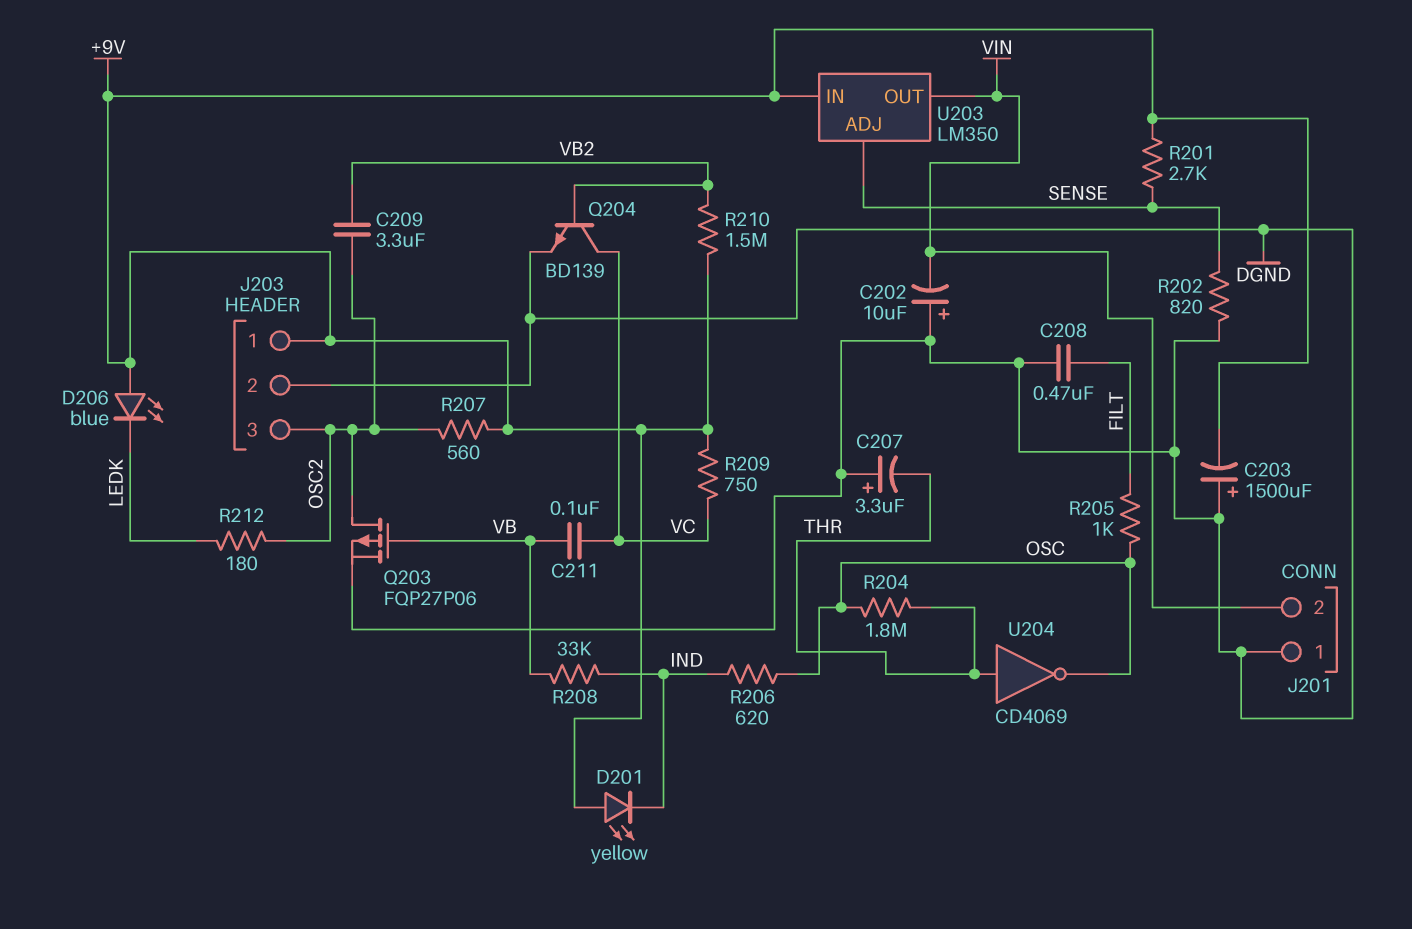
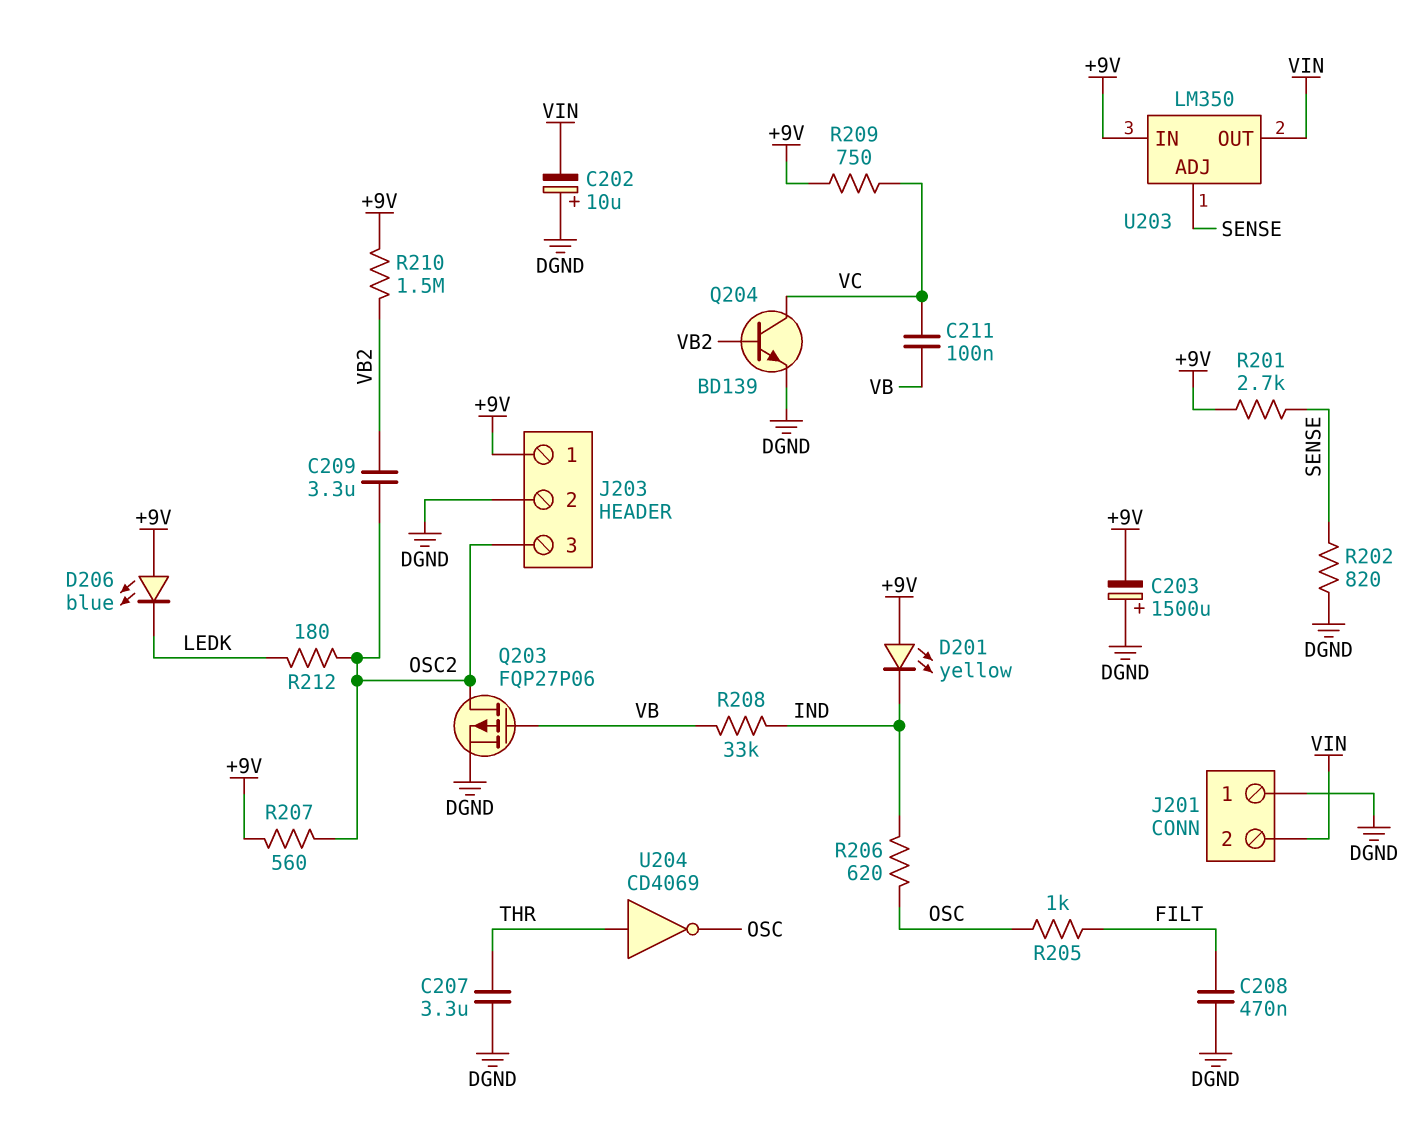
C207: 3.3uF (plus DGND, minus THR) -> 3.3uF (DGND, THR)
R204: 1.8M (OSC, THR) -> none

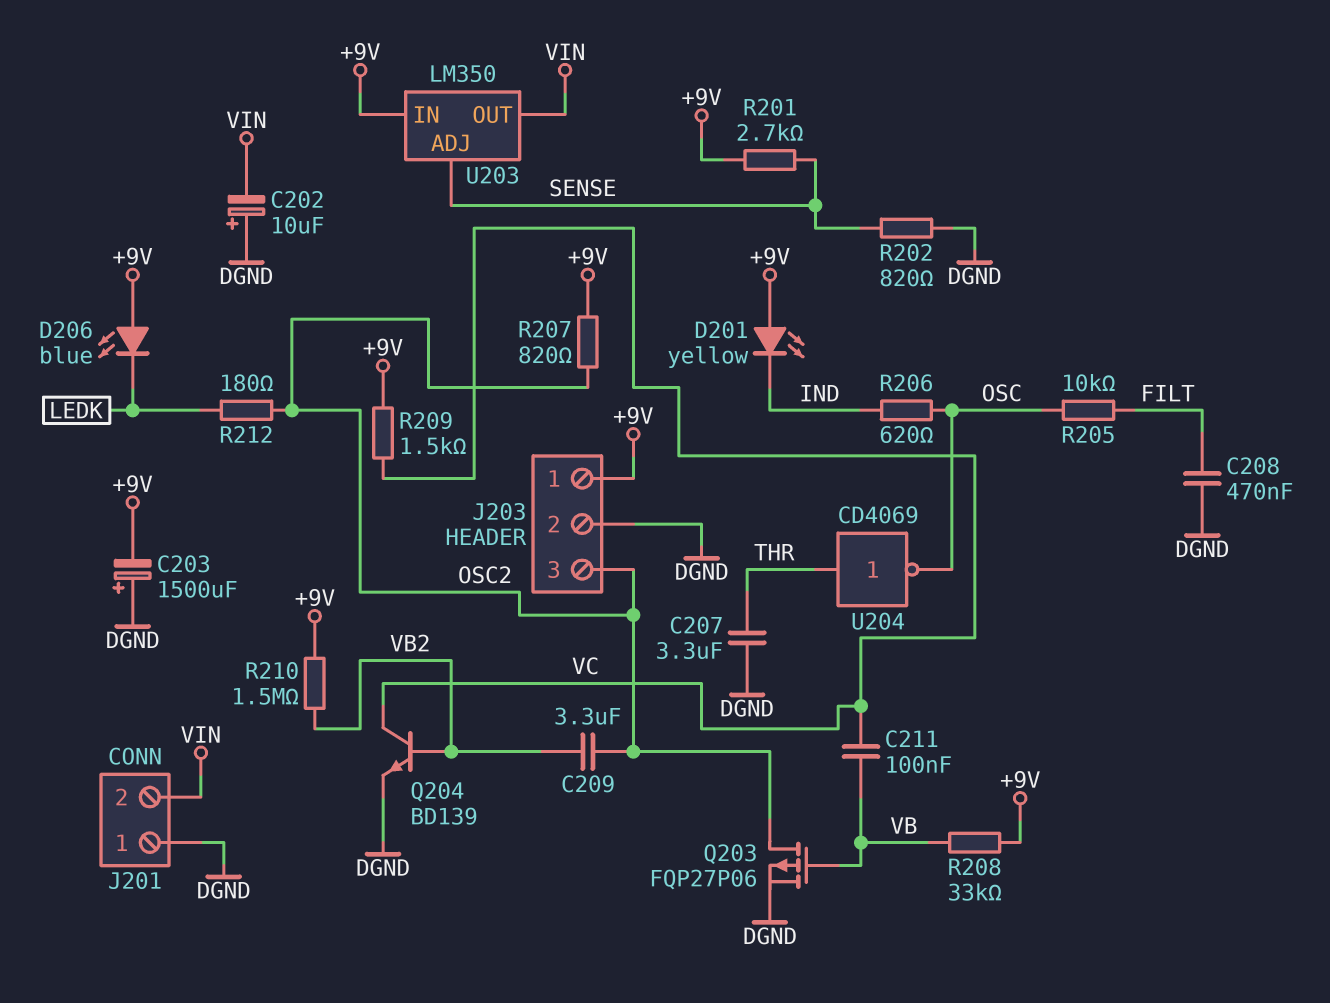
R205: 1k (FILT, OSC) -> 10k (FILT, OSC)
R207: 560 (+9V, OSC2) -> 820 (+9V, OSC2)
R208: 33k (IND, VB) -> 33k (+9V, VB)
R209: 750 (+9V, VC) -> 1.5k (+9V, VC)

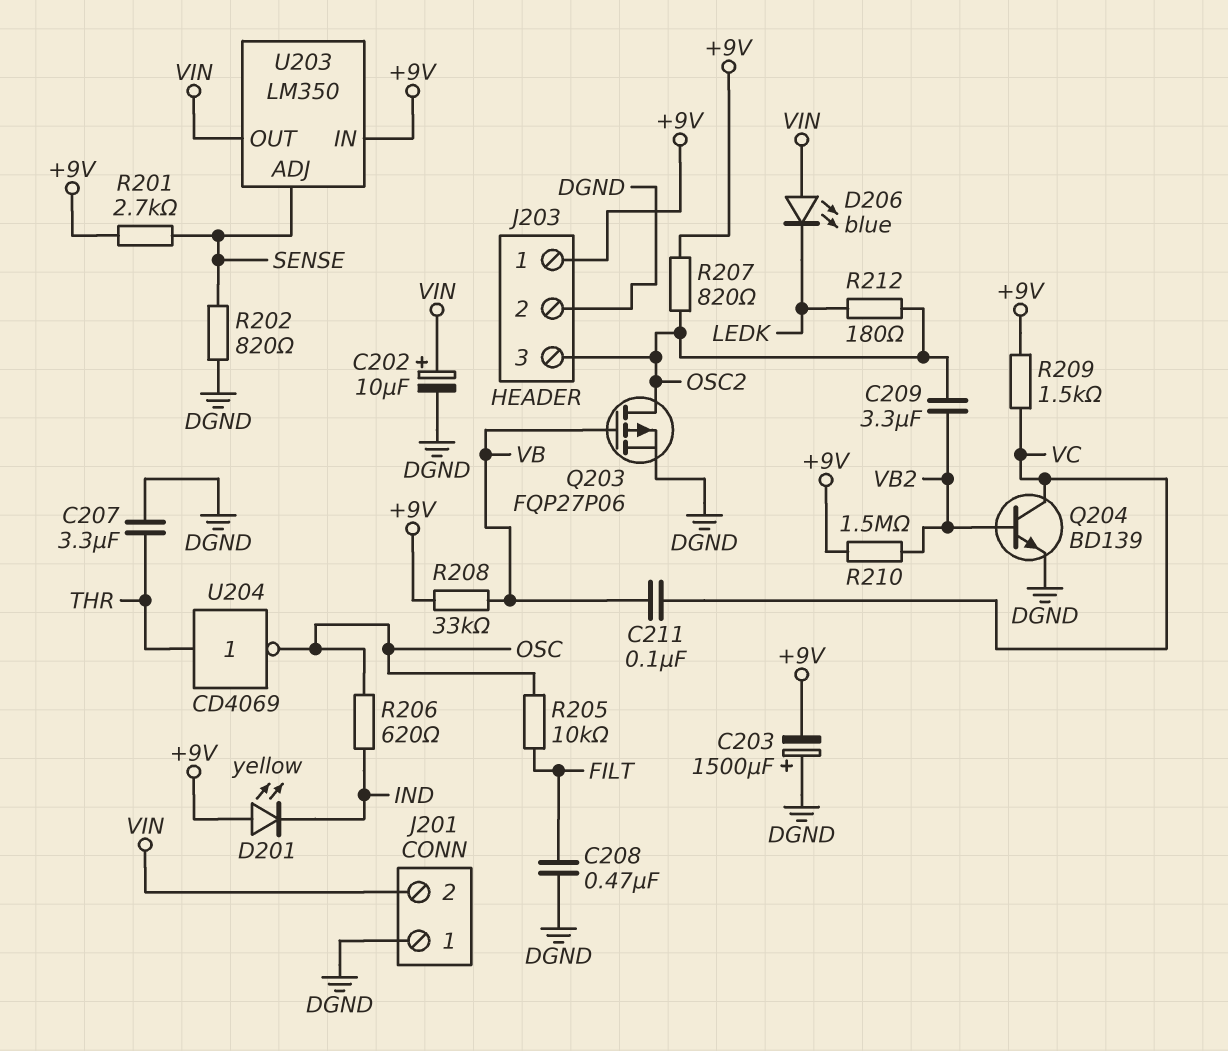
C202: 10uF (plus DGND, minus VIN) -> 10uF (plus VIN, minus DGND)
D206: LED blue (A +9V, K LEDK) -> LED blue (A VIN, K LEDK)

